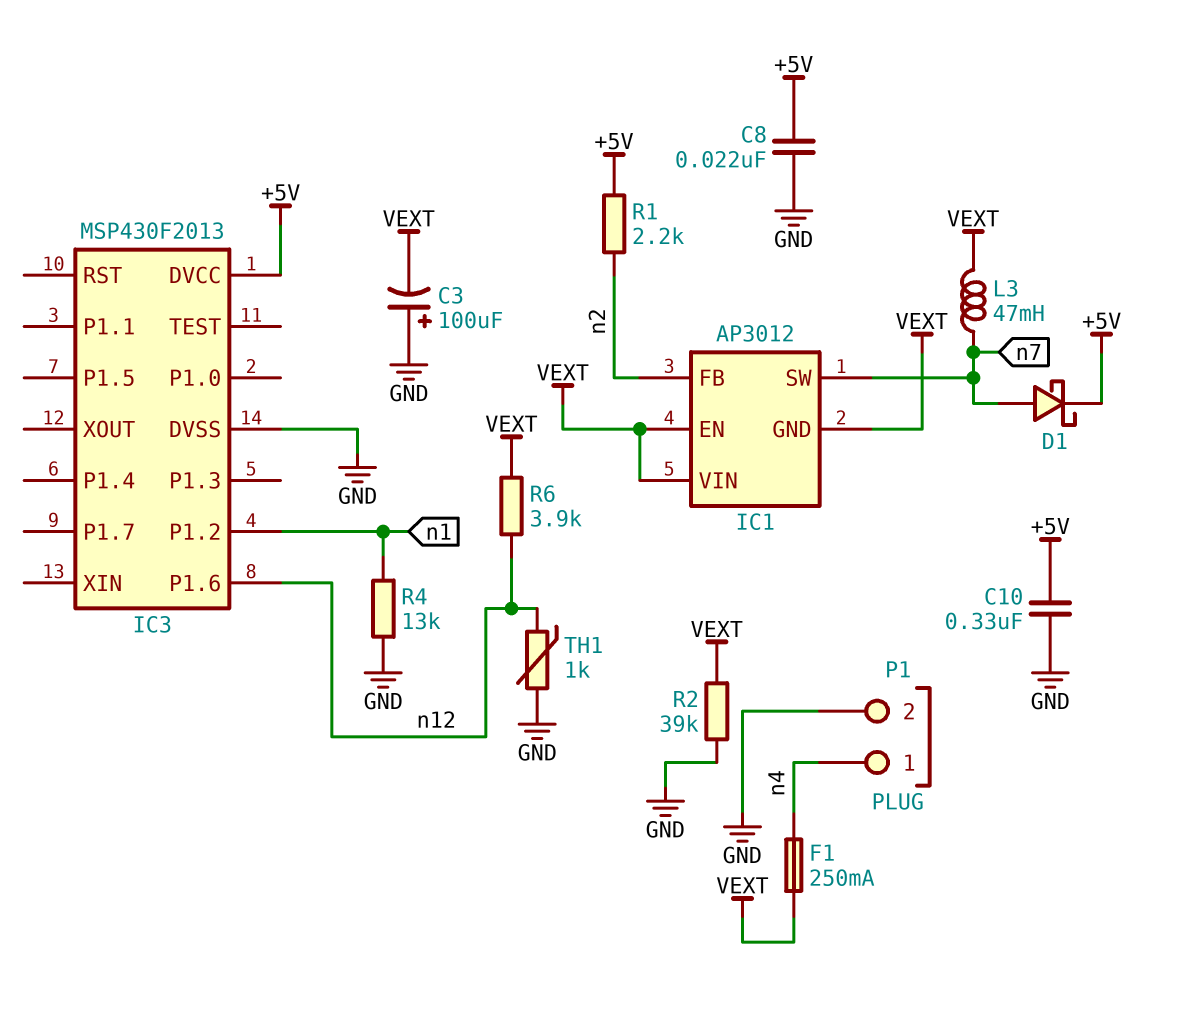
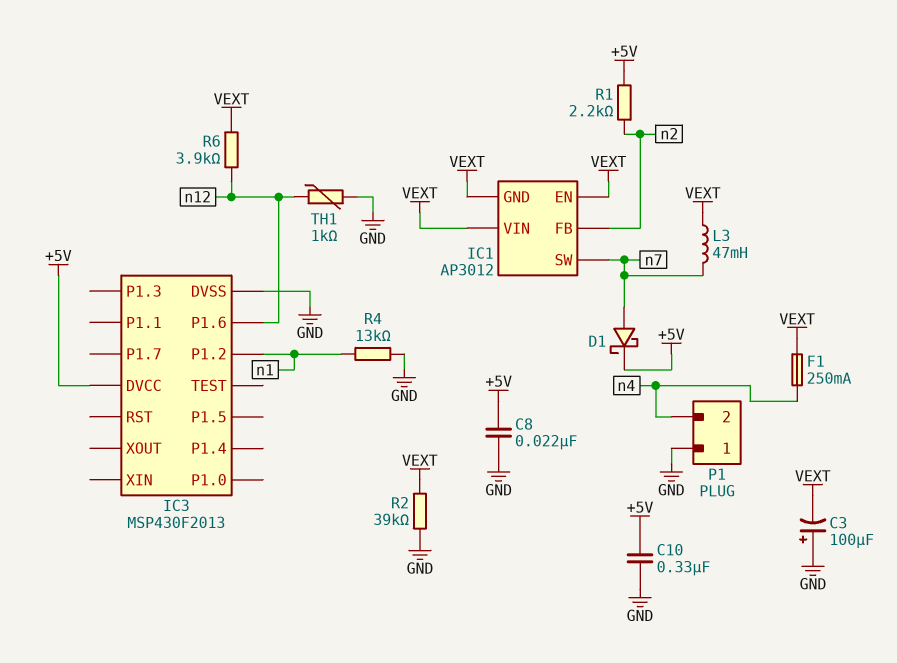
P1 pin 1: n4 -> GND
P1 pin 2: GND -> n4

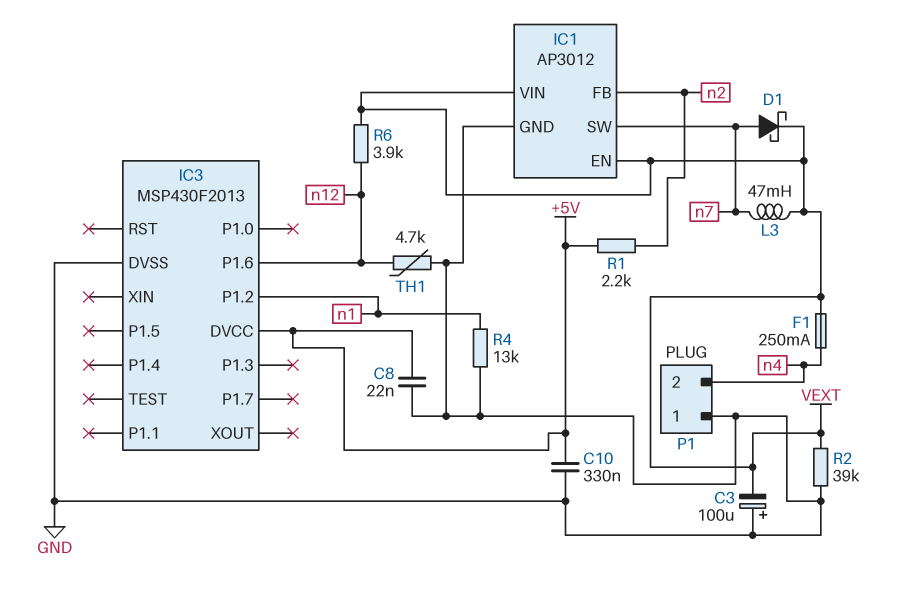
D1: schottky (A n7, K +5V) -> schottky (A n7, K VEXT)
IC1 pin GND: VEXT -> GND
TH1: 1k (GND, n12) -> 4.7k (GND, n12)

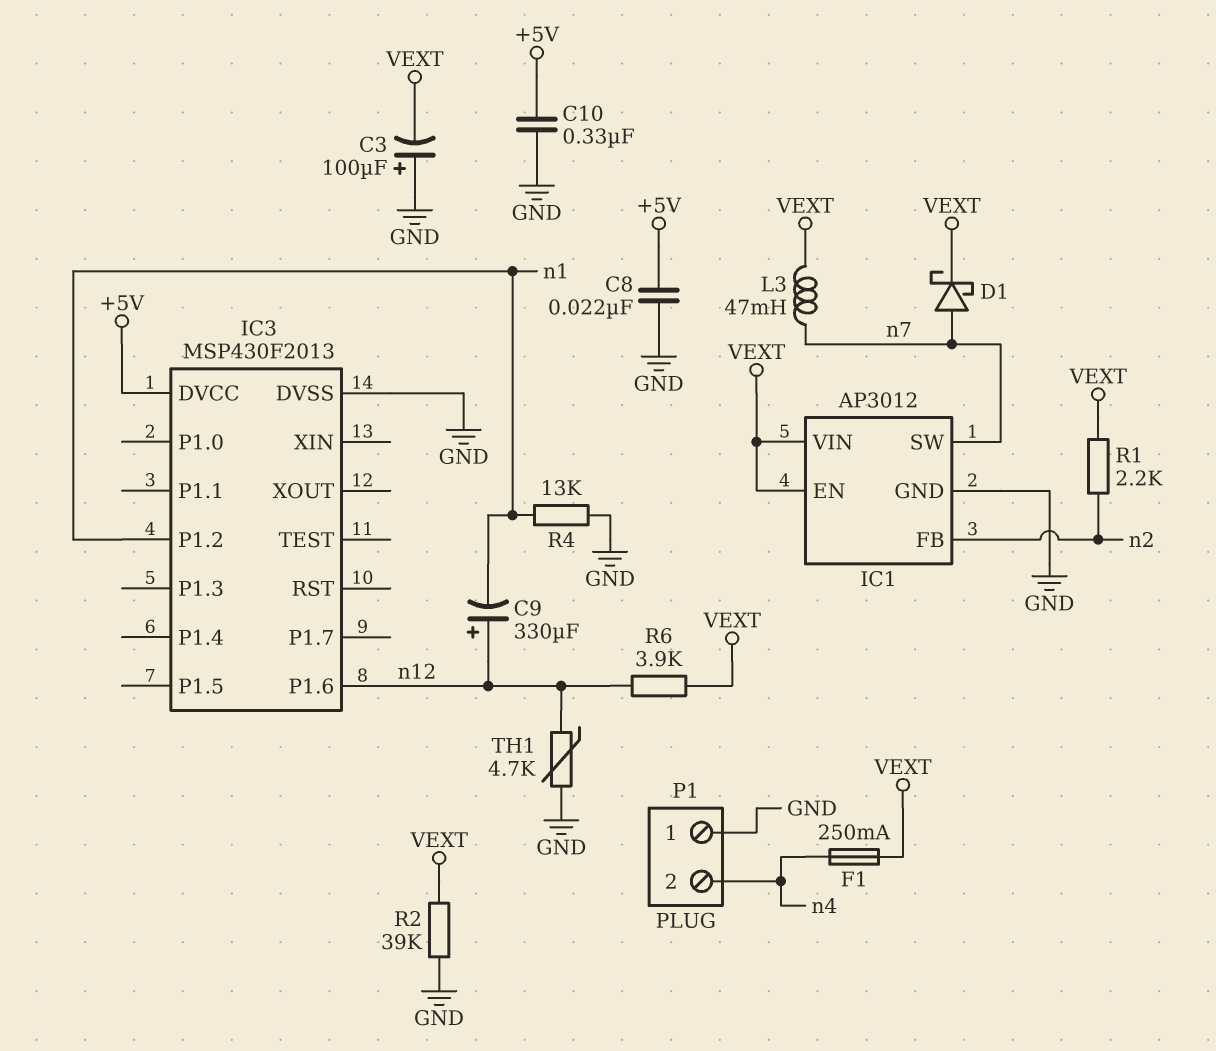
C9: none -> 330uF (plus n12, minus n1)
R1: 2.2k (+5V, n2) -> 2.2k (VEXT, n2)

